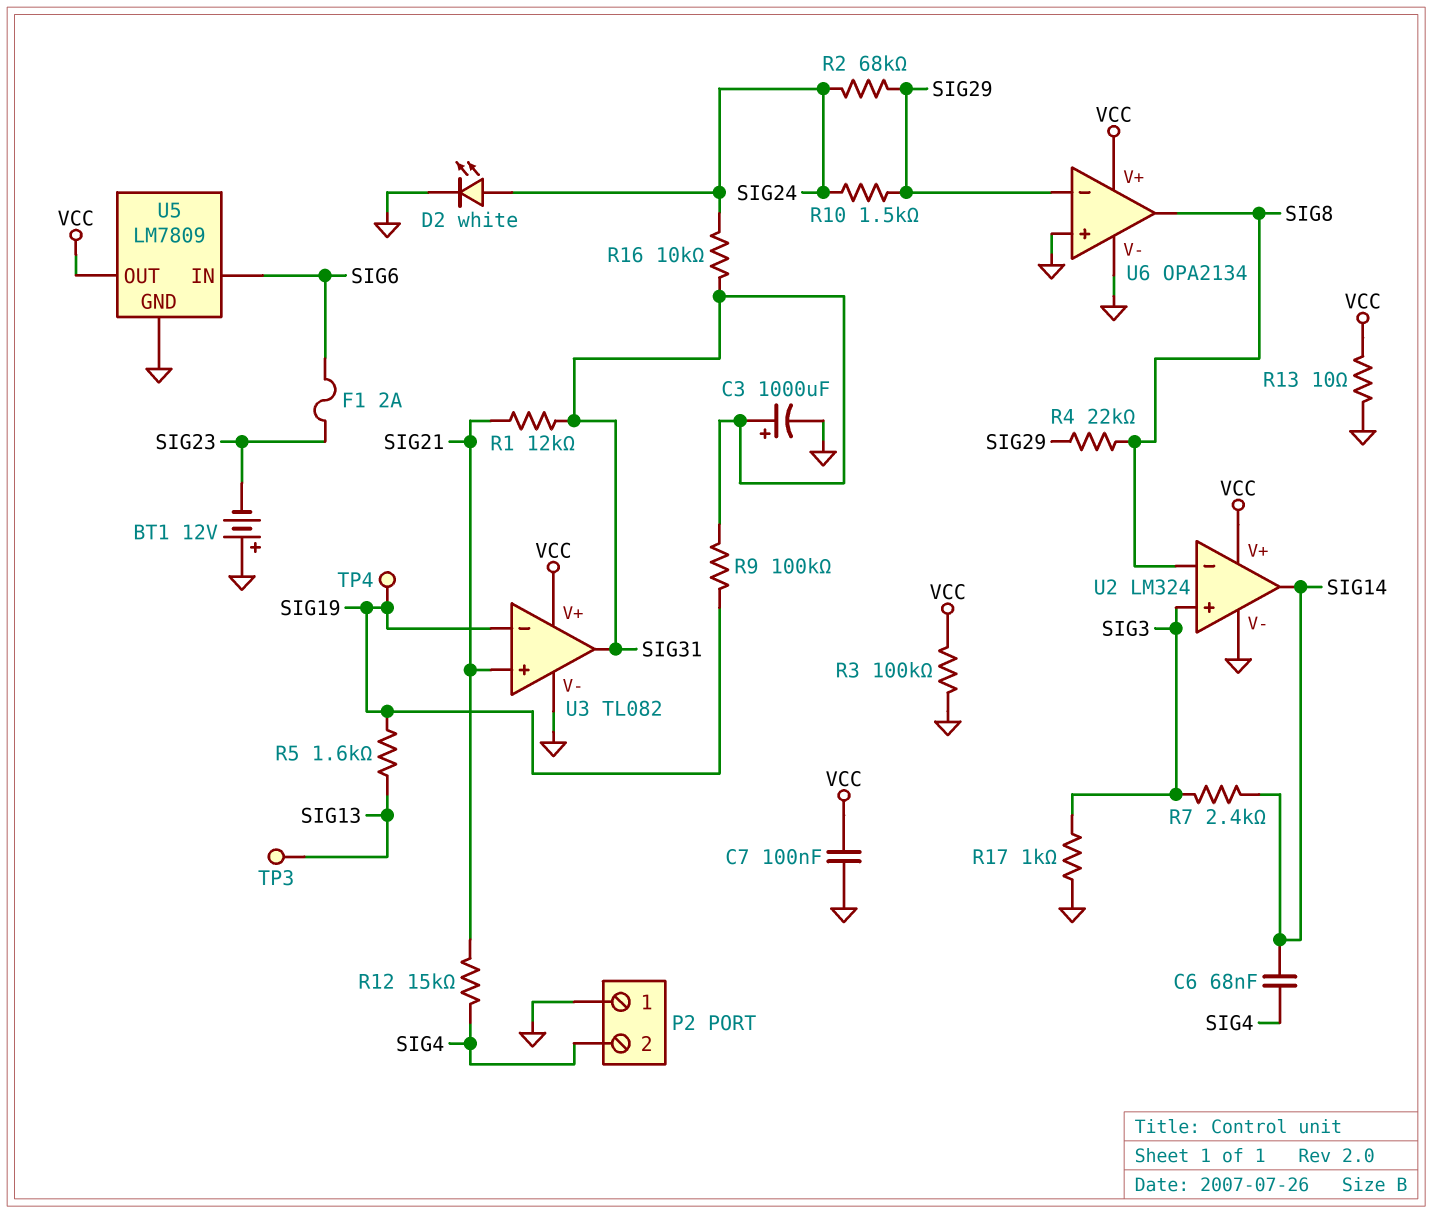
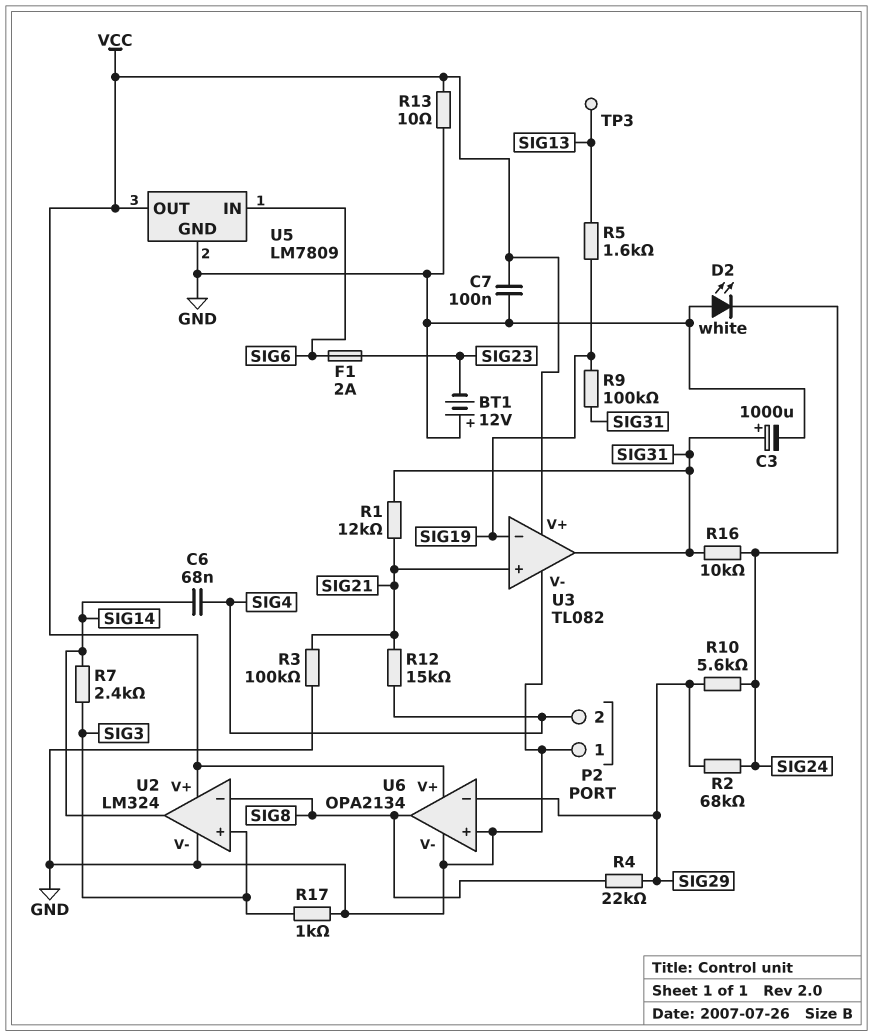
D2: LED white (A SIG24, K GND) -> LED white (A GND, K SIG24)
R3: 100k (GND, VCC) -> 100k (GND, SIG21)
R10: 1.5k (SIG24, SIG29) -> 5.6k (SIG24, SIG29)
TP4: test point (SIG19) -> none

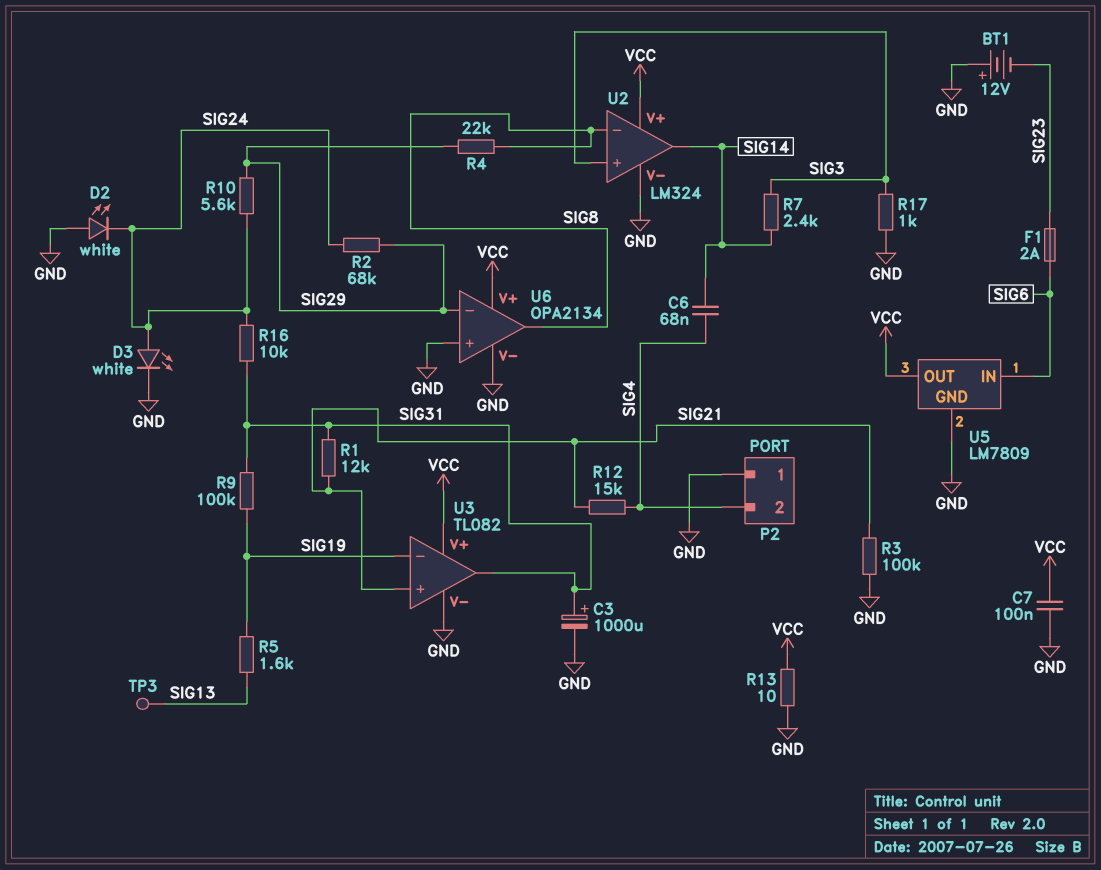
D3: none -> LED white (A SIG24, K GND)

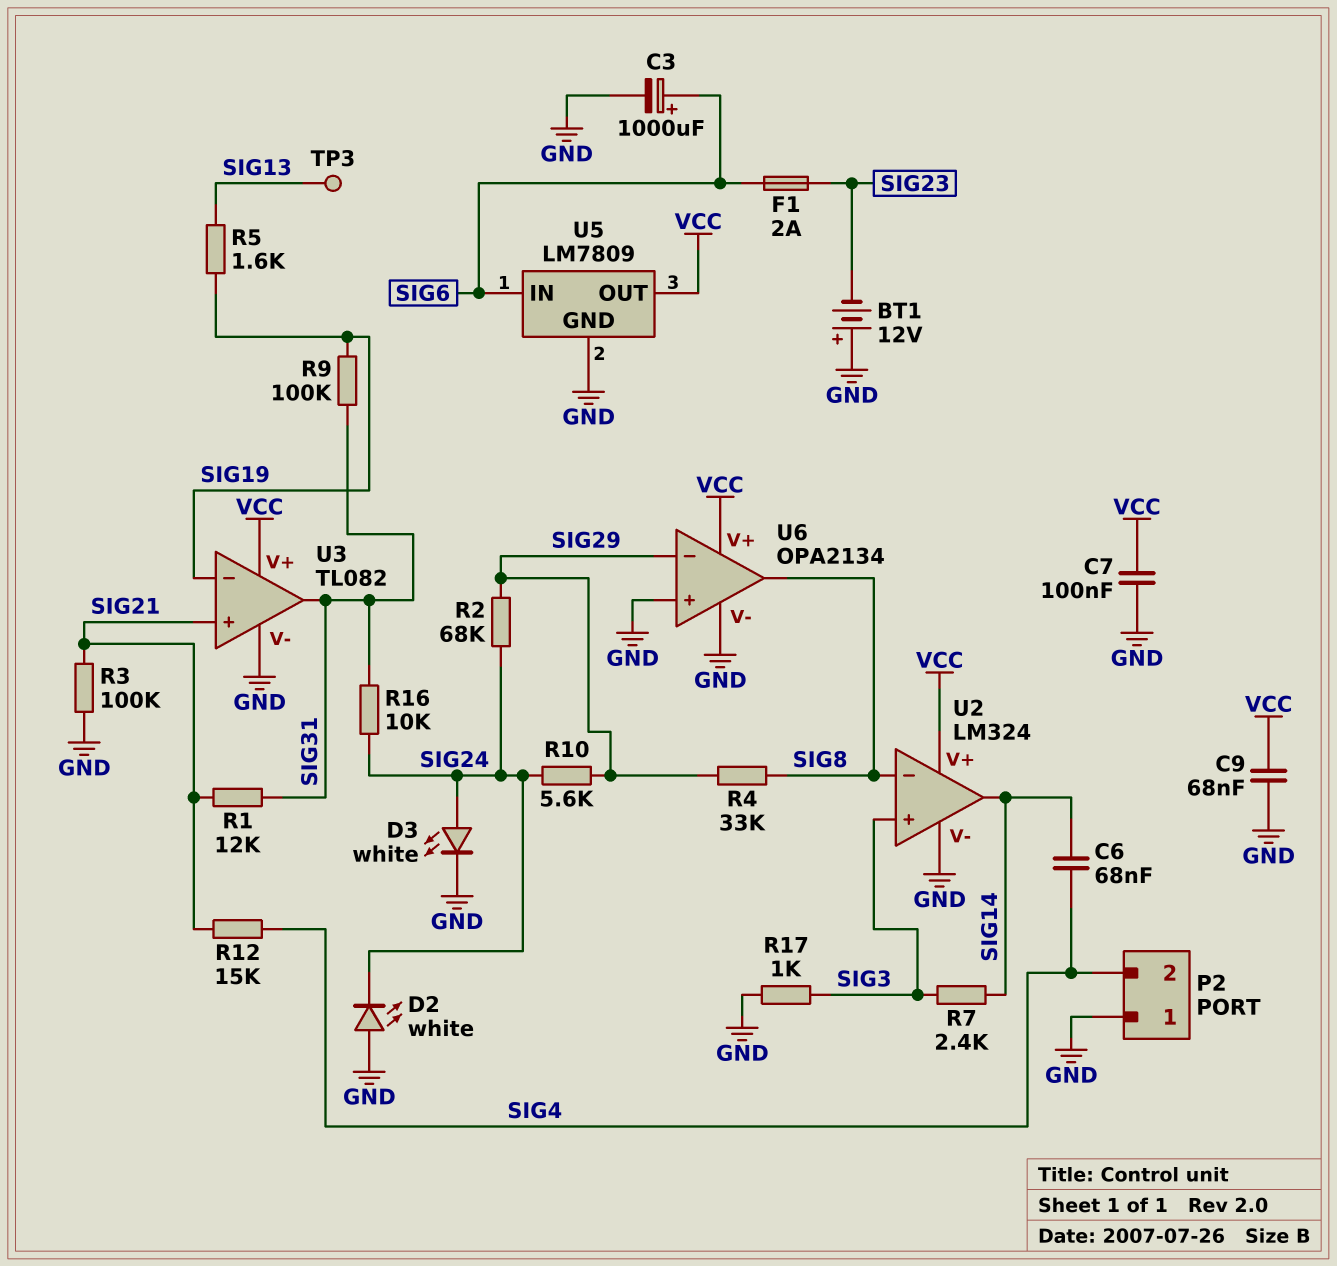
C3: 1000uF (plus SIG31, minus GND) -> 1000uF (plus SIG6, minus GND)
C9: none -> 68nF (GND, VCC)
R4: 22k (SIG8, SIG29) -> 33k (SIG8, SIG29)
R13: 10 (GND, VCC) -> none

